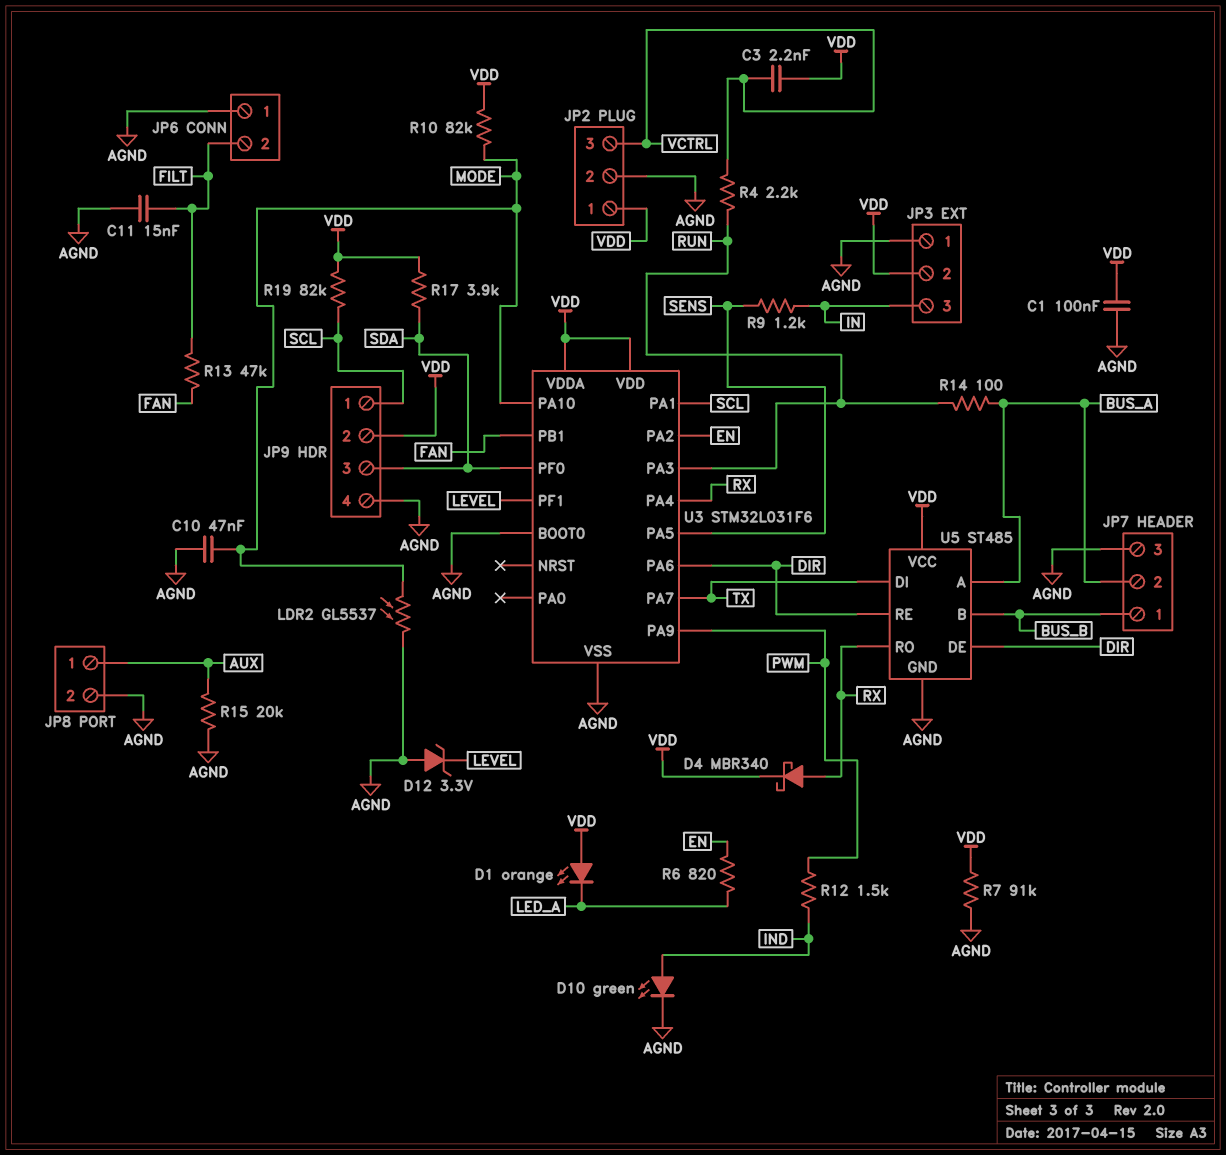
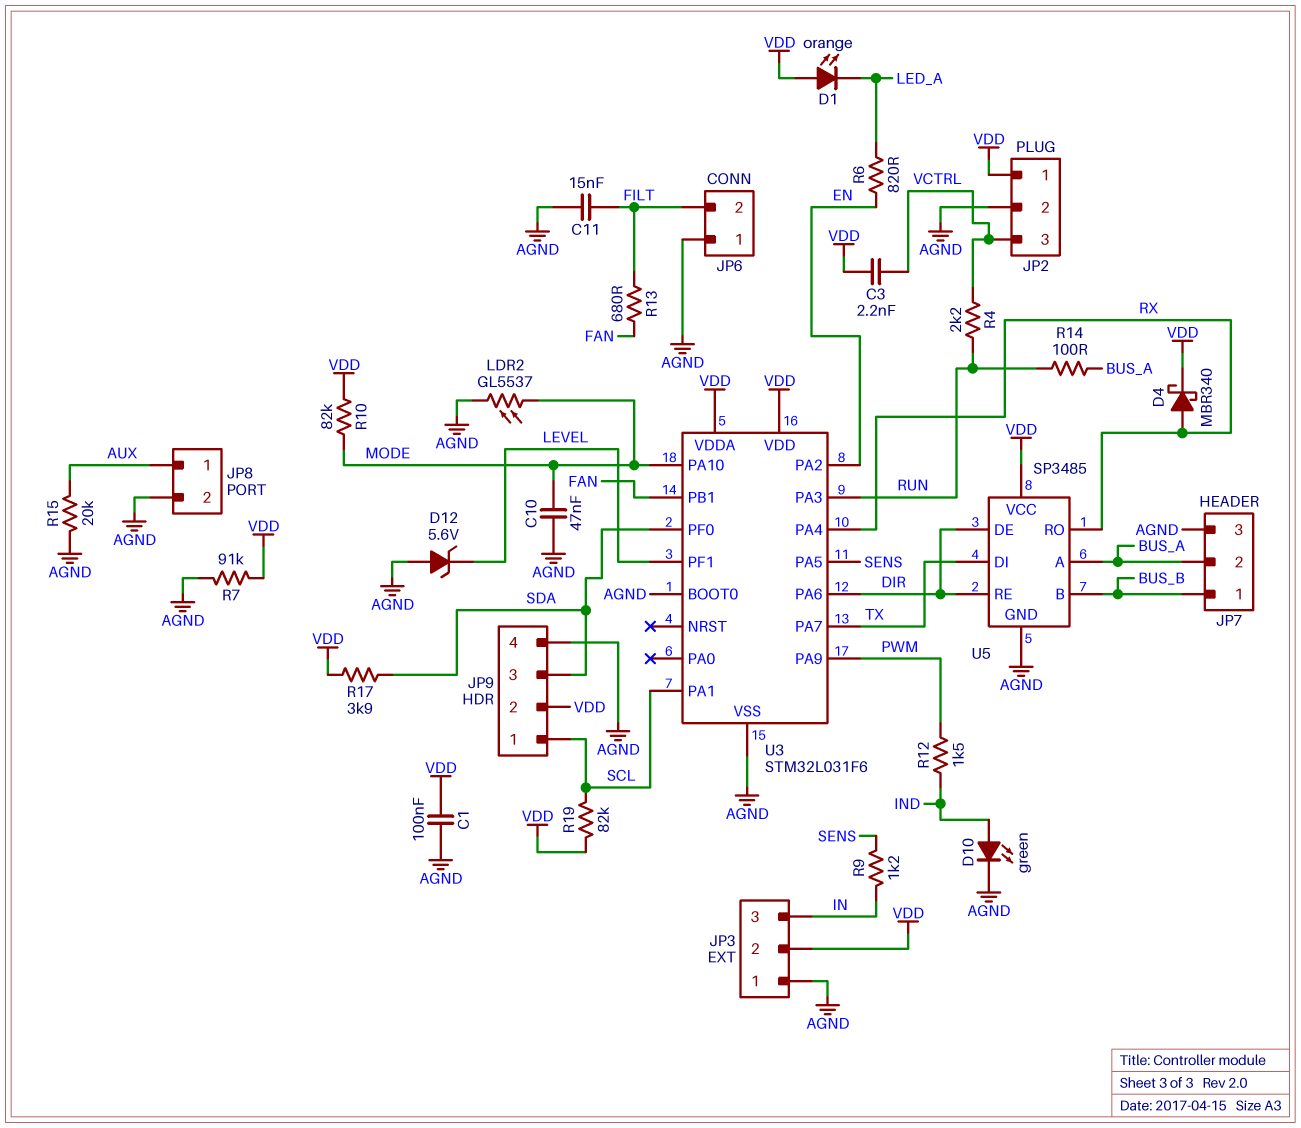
D12: zener 3.3V (A AGND, K LEVEL) -> zener 5.6V (A AGND, K LEVEL)
R13: 47k (FAN, FILT) -> 680 (FAN, FILT)
U5: ST485 -> SP3485

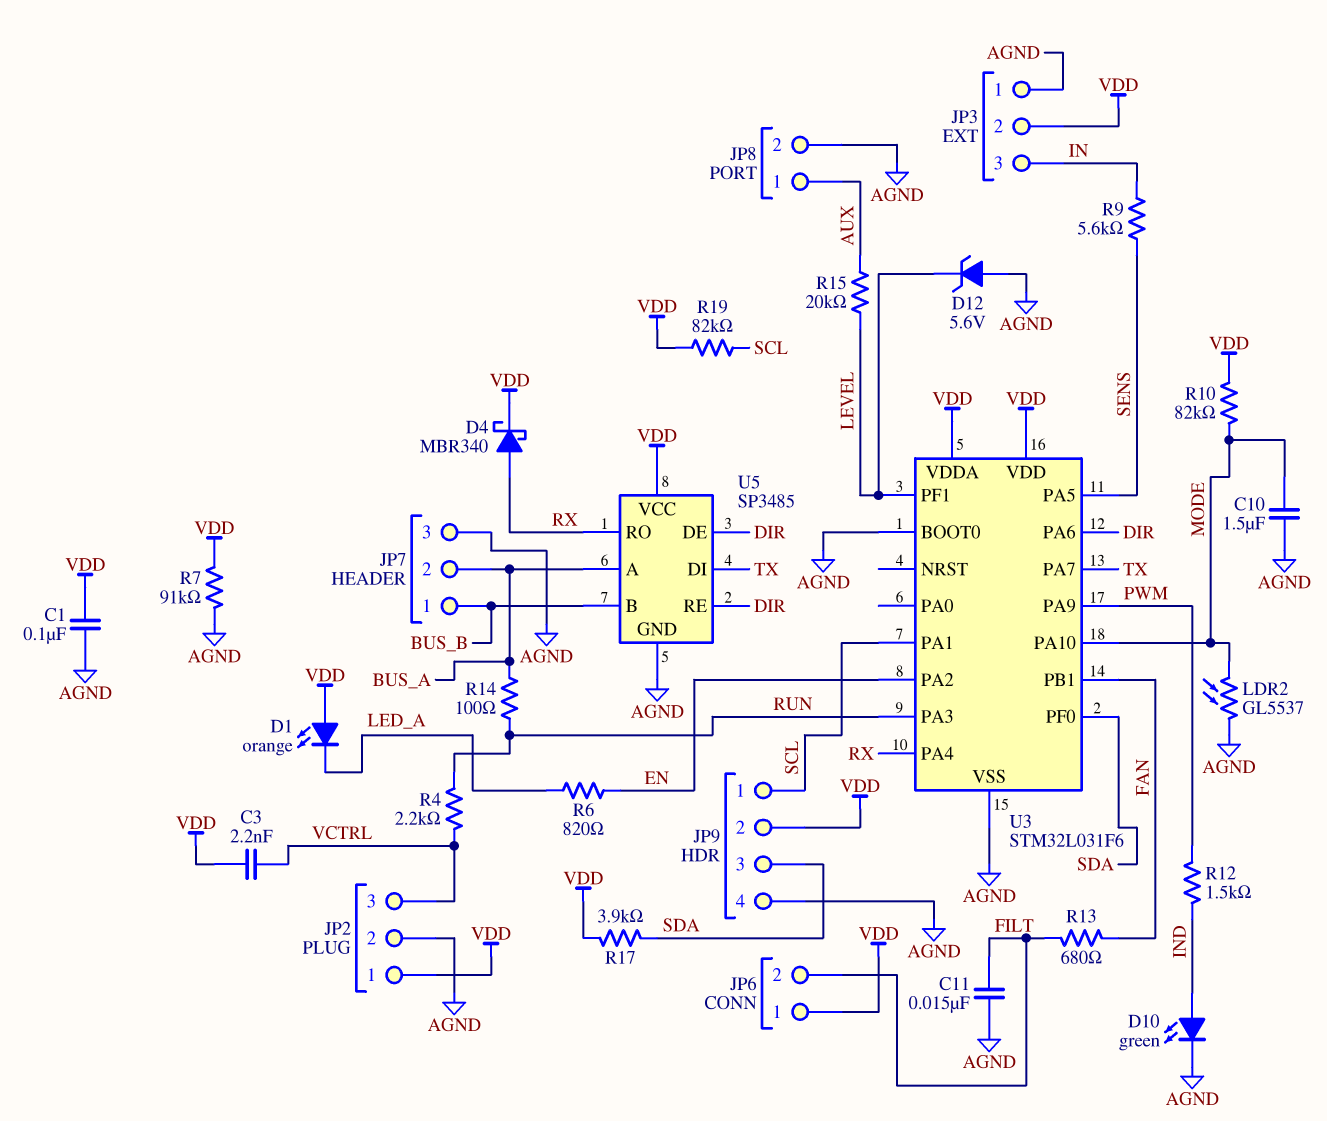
C10: 47nF (AGND, MODE) -> 1.5uF (AGND, MODE)
JP6 pin 1: AGND -> VDD
R9: 1.2k (IN, SENS) -> 5.6k (IN, SENS)
R15: 20k (AGND, AUX) -> 20k (AUX, LEVEL)

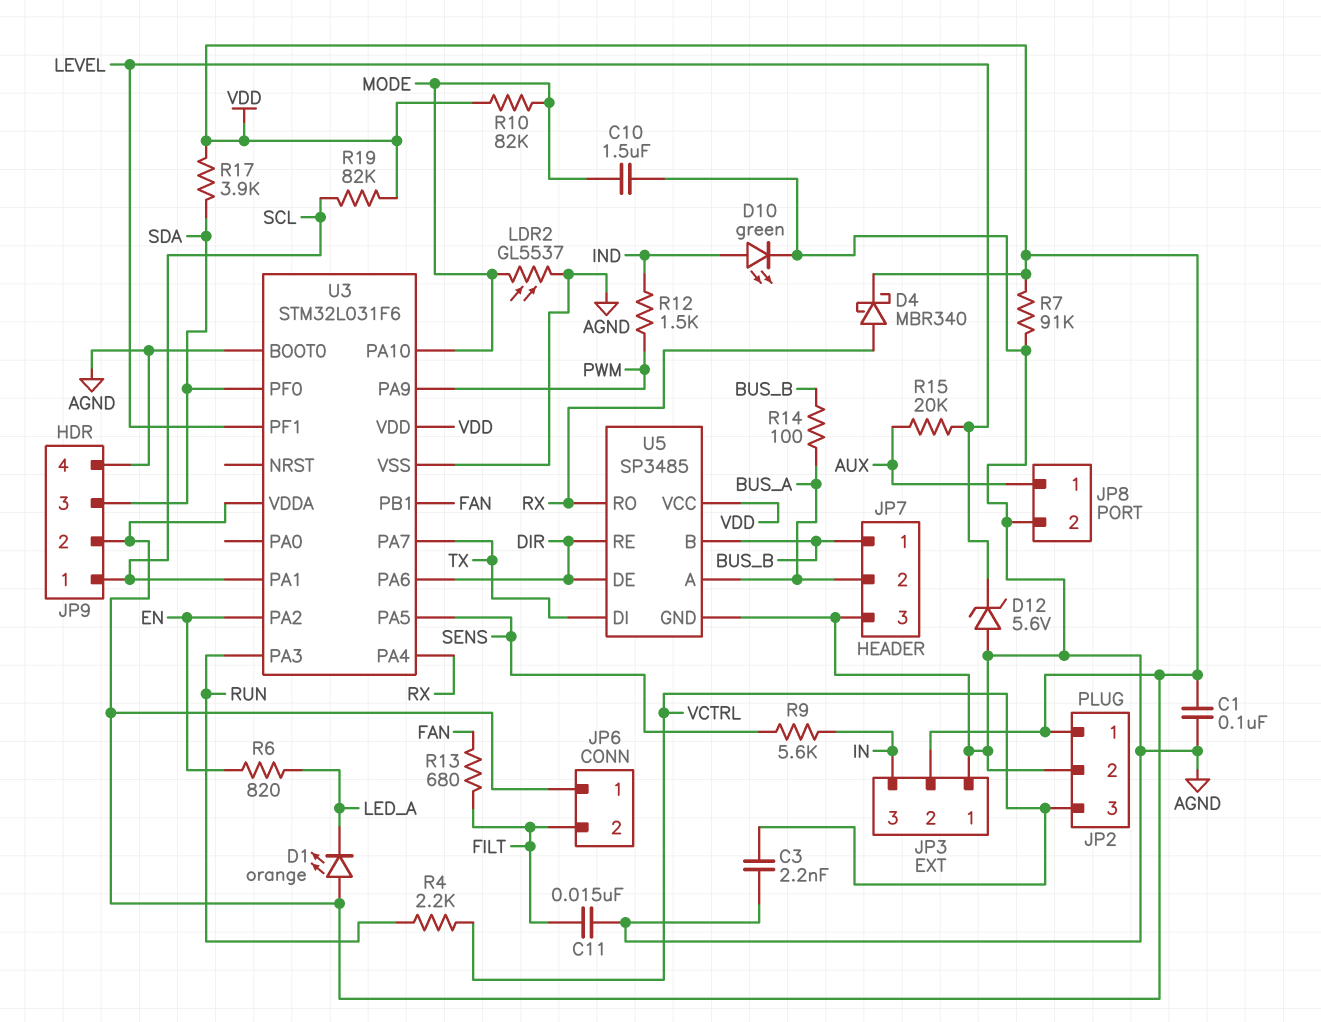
C3: 2.2nF (VCTRL, VDD) -> 2.2nF (AGND, VCTRL)
R14: 100 (BUS_A, RUN) -> 100 (BUS_A, BUS_B)

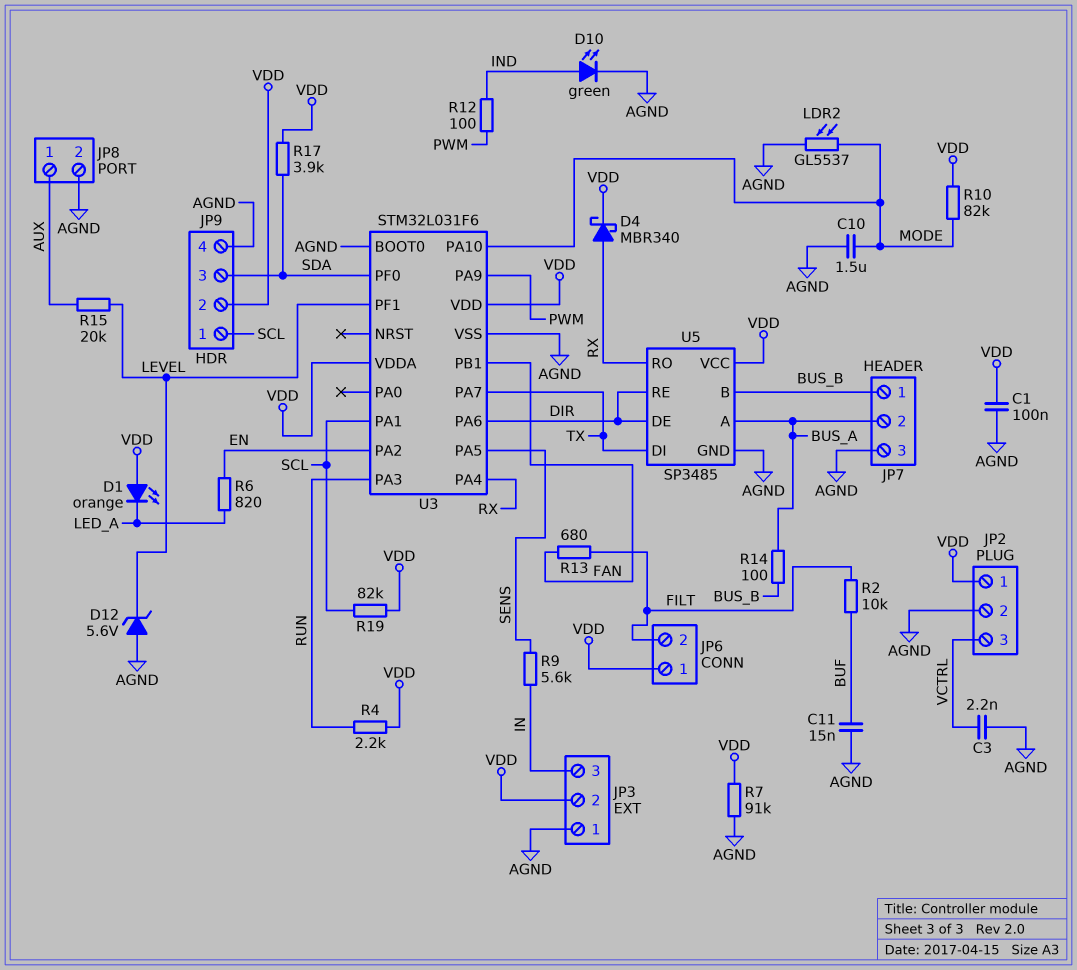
C11: 15nF (AGND, FILT) -> 15nF (AGND, BUF)
R2: none -> 10k (BUF, FILT)
R4: 2.2k (RUN, VCTRL) -> 2.2k (RUN, VDD)
R12: 1.5k (IND, PWM) -> 100 (IND, PWM)

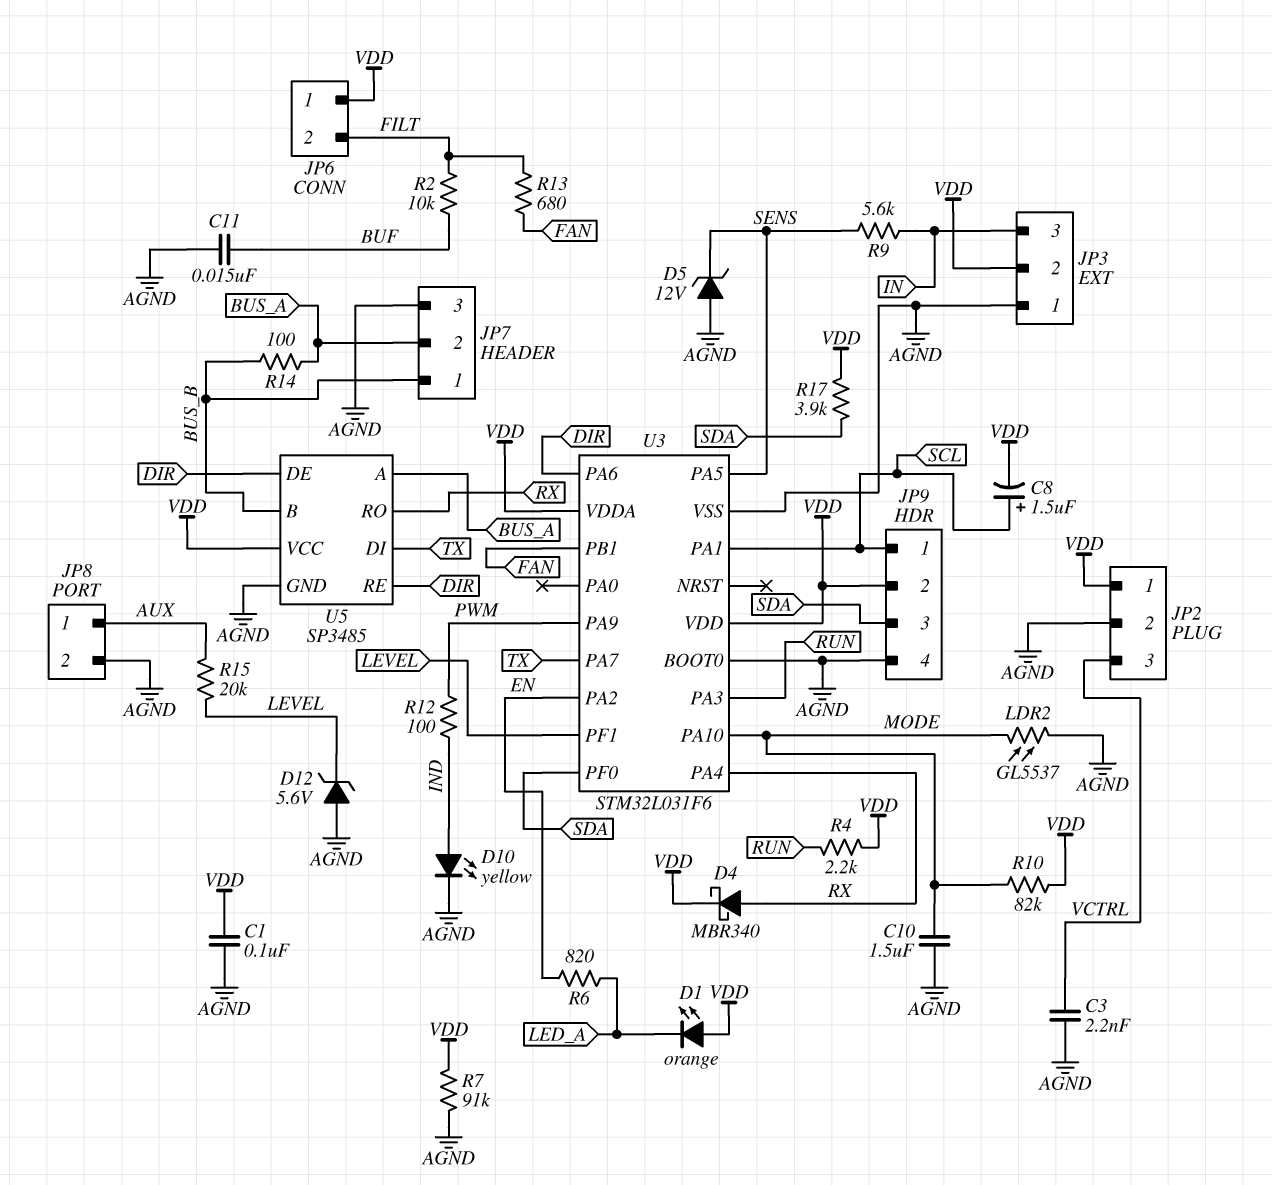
C8: none -> 1.5uF (plus SCL, minus VDD)
D5: none -> zener 12V (A AGND, K SENS)
D10: LED green (A IND, K AGND) -> LED yellow (A IND, K AGND)
R19: 82k (SCL, VDD) -> none

